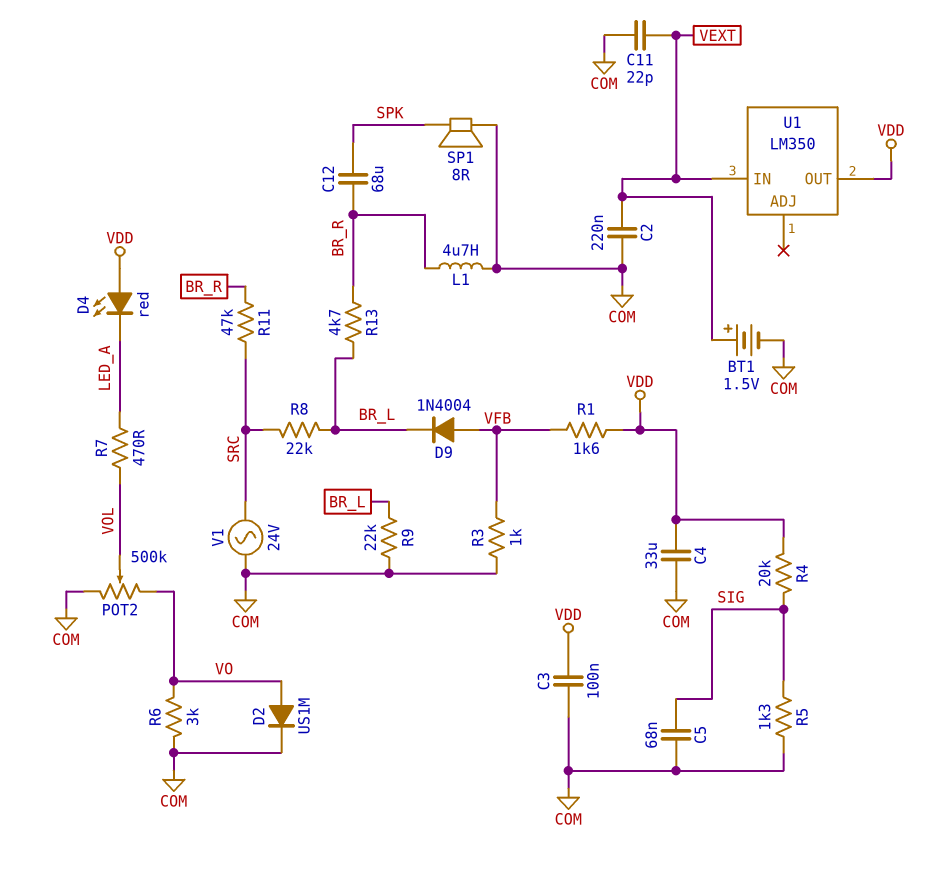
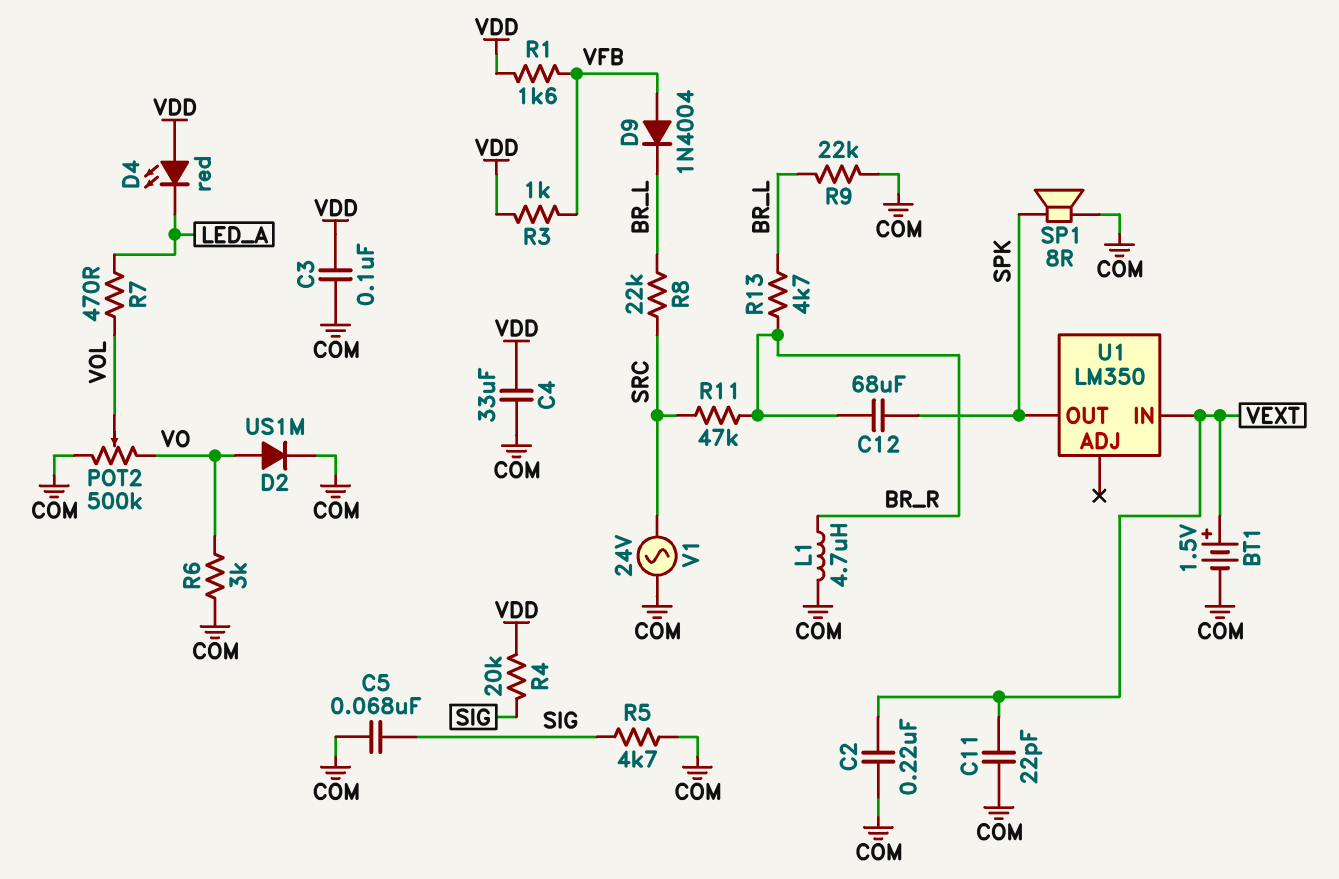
R3: 1k (COM, VFB) -> 1k (VDD, VFB)
R5: 1.3k (COM, SIG) -> 4.7k (COM, SIG)
U1 pin OUT: VDD -> SPK

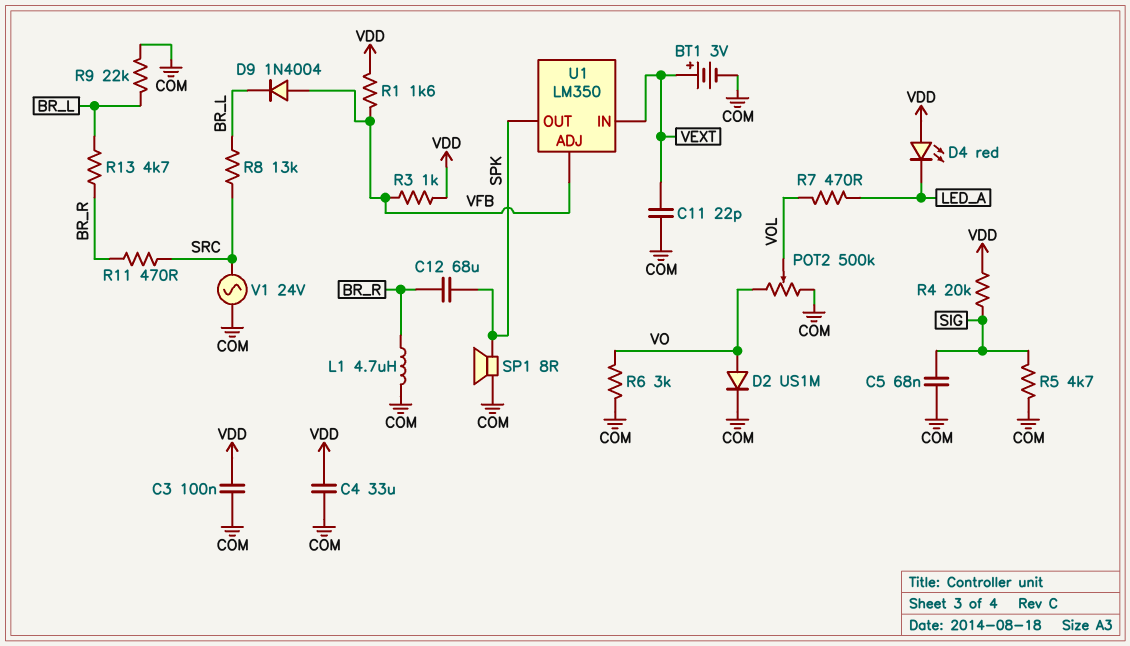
BT1: 1.5V (plus VEXT, minus COM) -> 3V (plus VEXT, minus COM)
C2: 220nF (COM, VEXT) -> none
R8: 22k (BR_L, SRC) -> 13k (BR_L, SRC)
R11: 47k (BR_R, SRC) -> 470 (BR_R, SRC)
U1 pin ADJ: none -> VFB

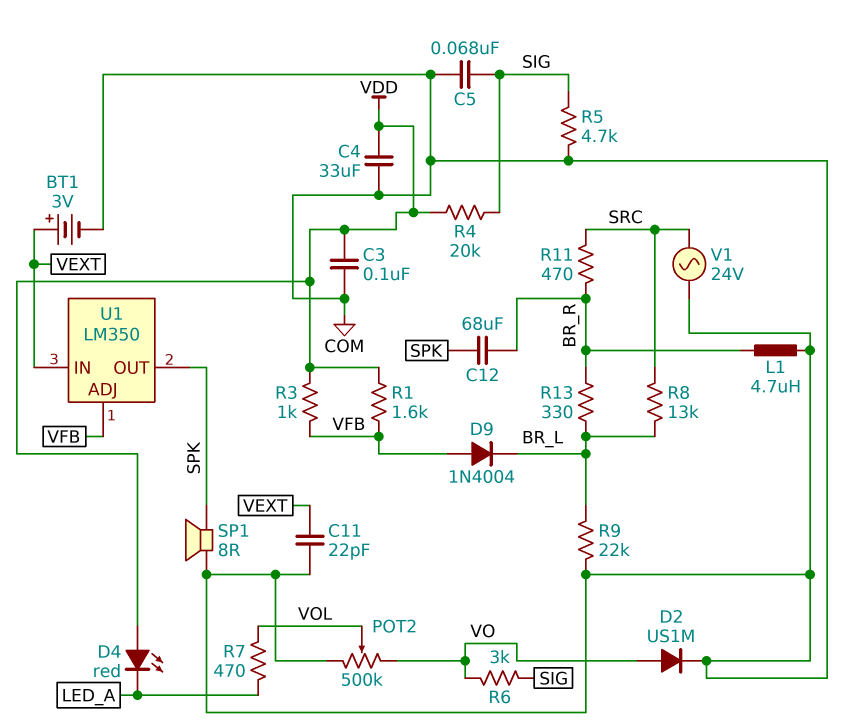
R6: 3k (COM, VO) -> 3k (SIG, VO)
R13: 4.7k (BR_L, BR_R) -> 330 (BR_L, BR_R)

